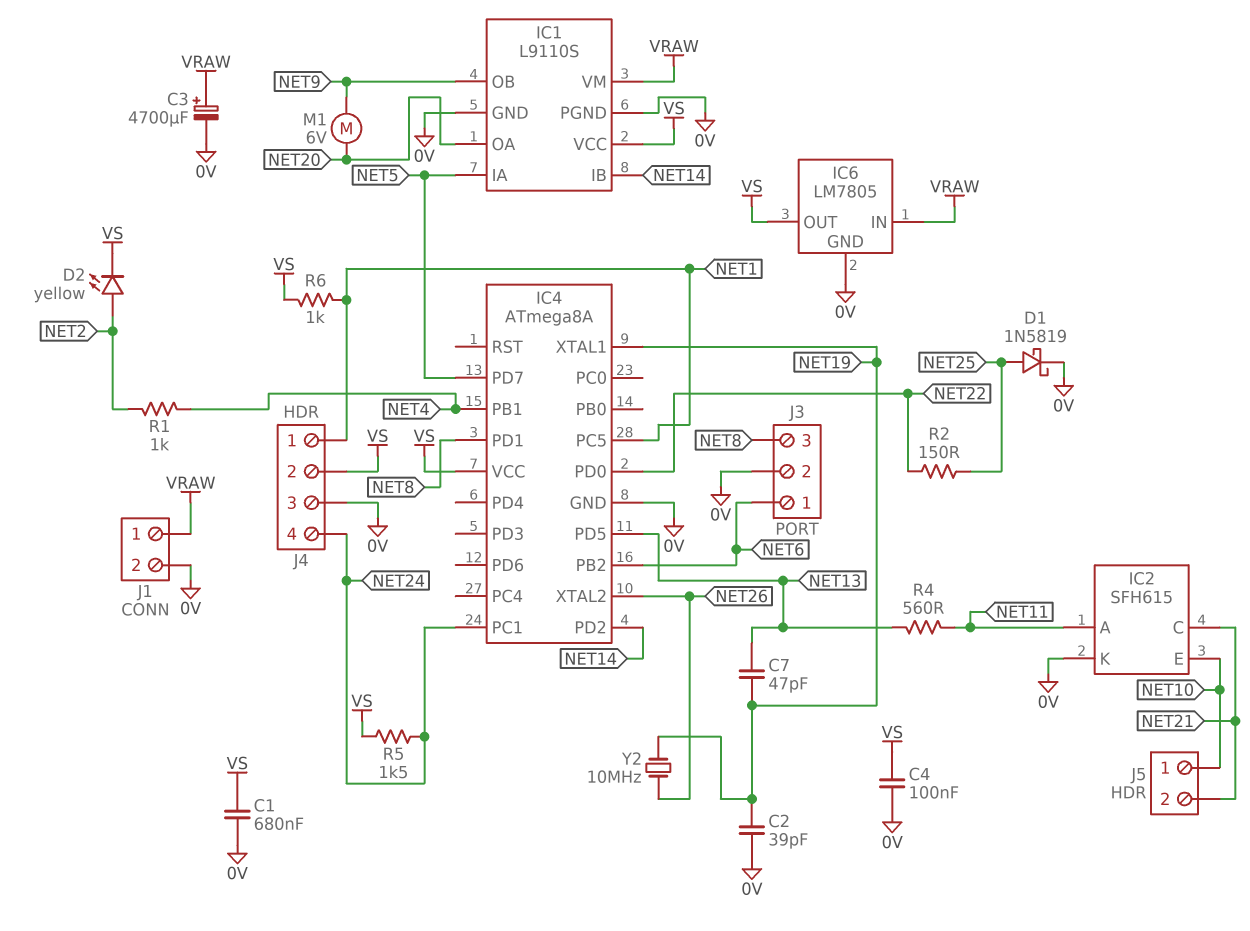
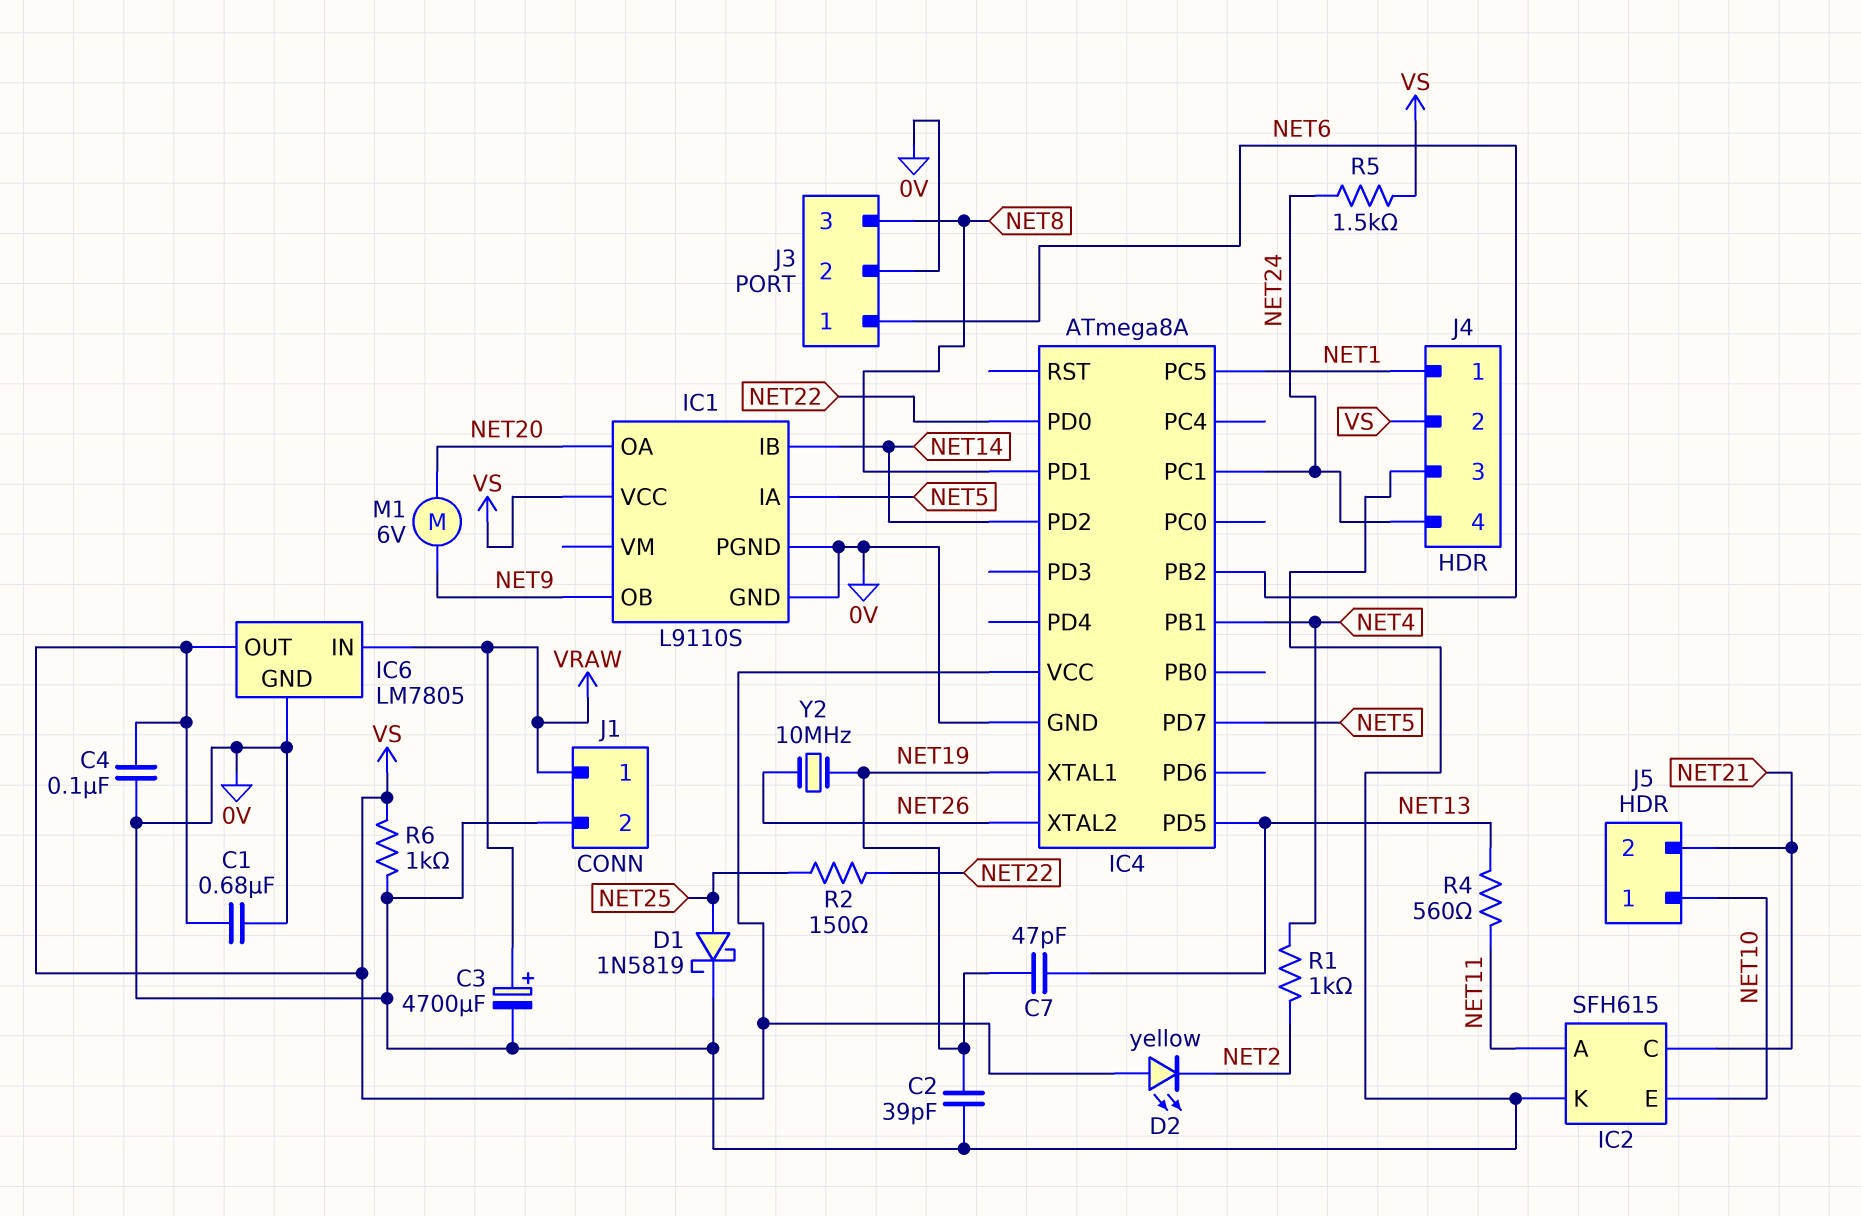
D2: LED yellow (A NET2, K VS) -> LED yellow (A VS, K NET2)
IC1 pin VM: VRAW -> none
R6: 1k (NET1, VS) -> 1k (0V, VS)

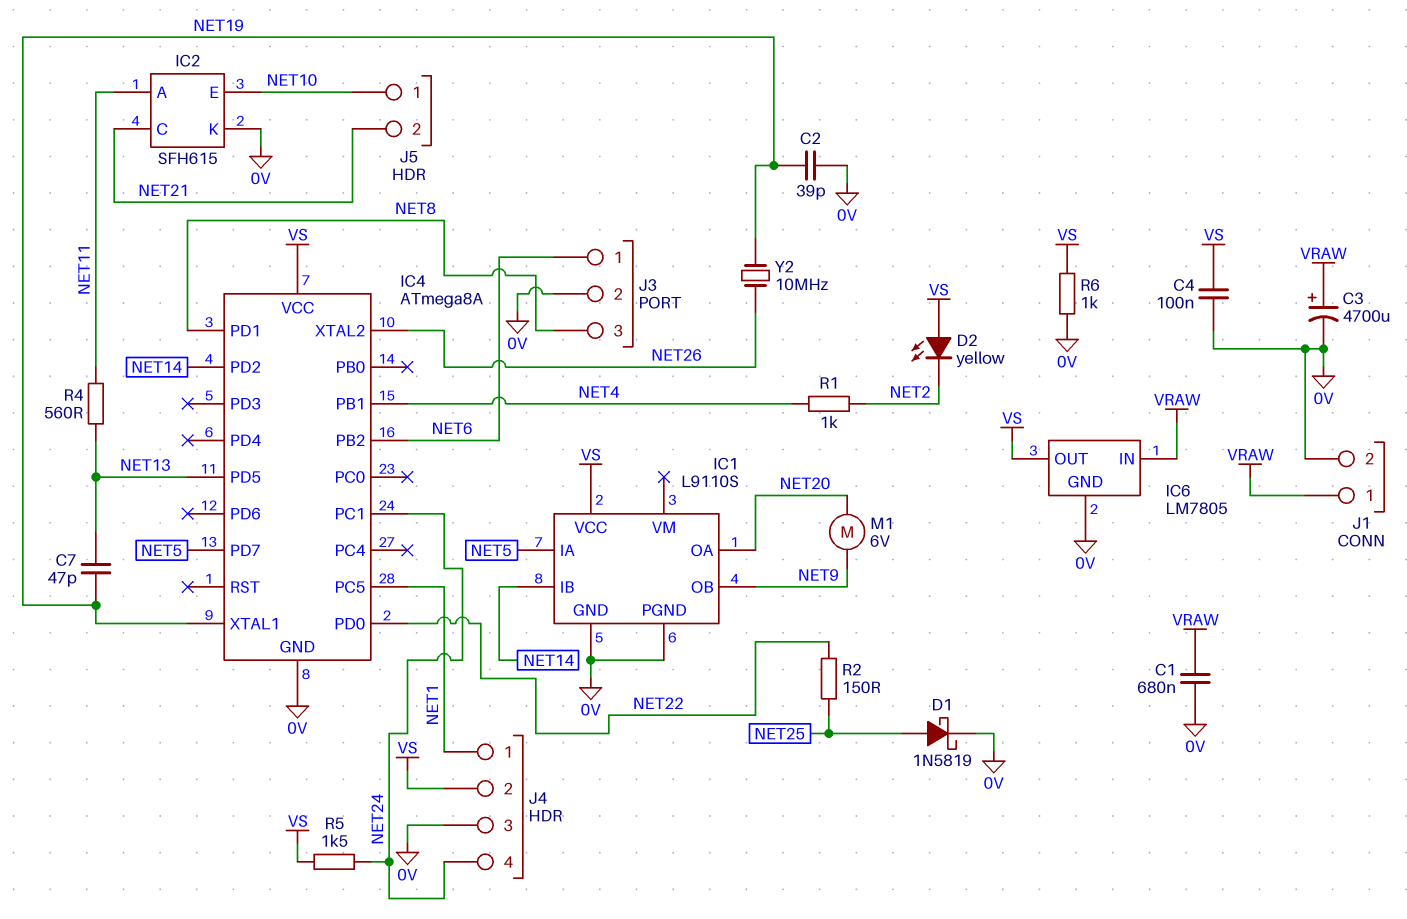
C1: 680nF (0V, VS) -> 680nF (0V, VRAW)

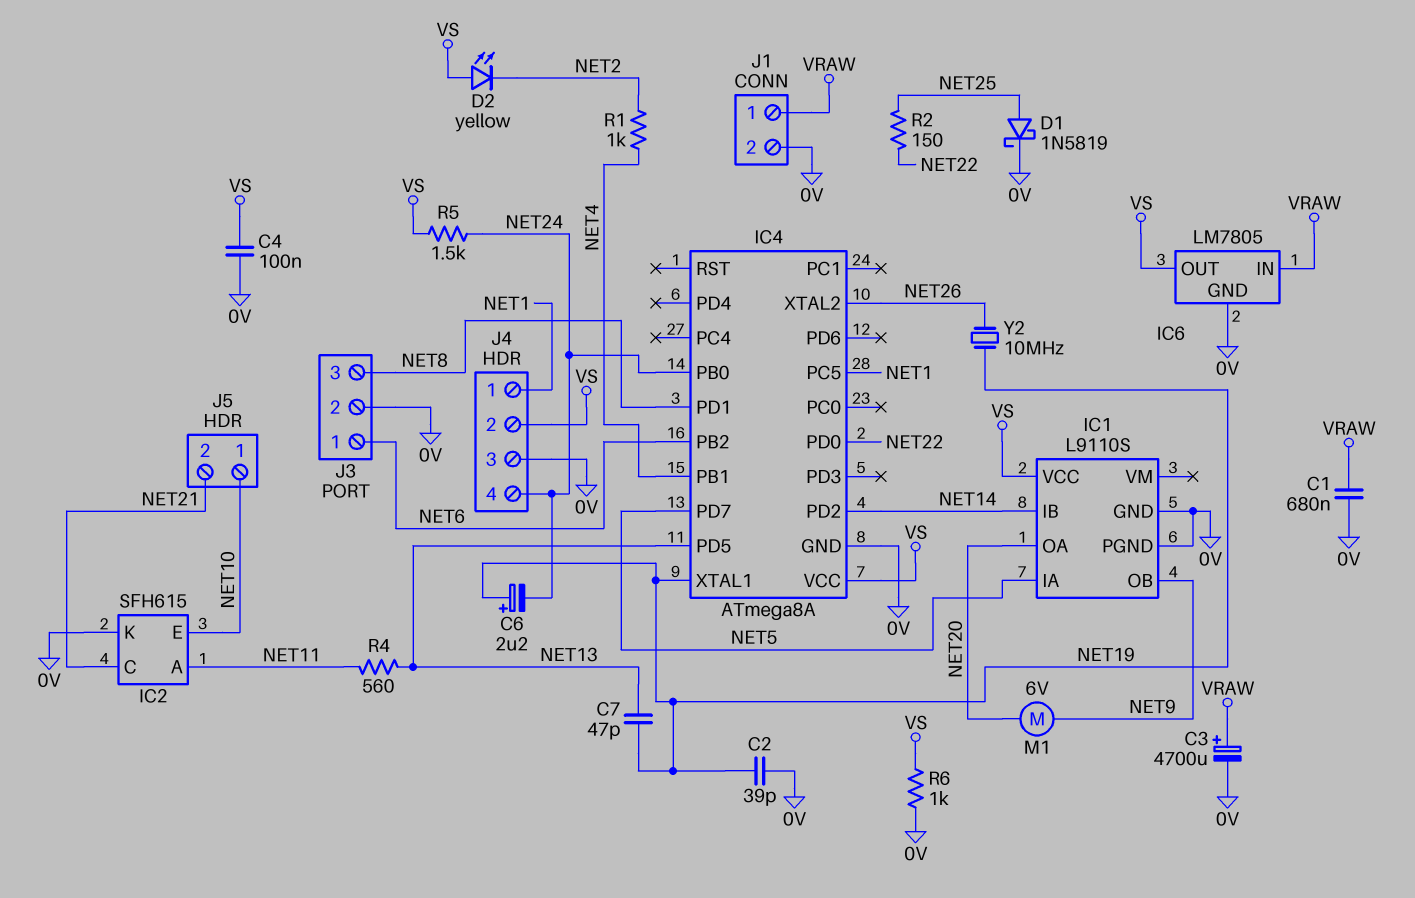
C6: none -> 2.2uF (plus NET19, minus NET24)
IC4 pin PB0: none -> NET24
IC4 pin PC1: NET24 -> none

